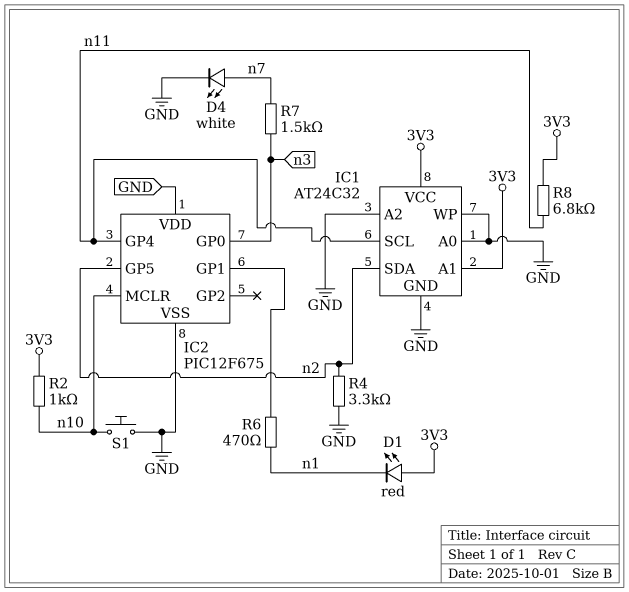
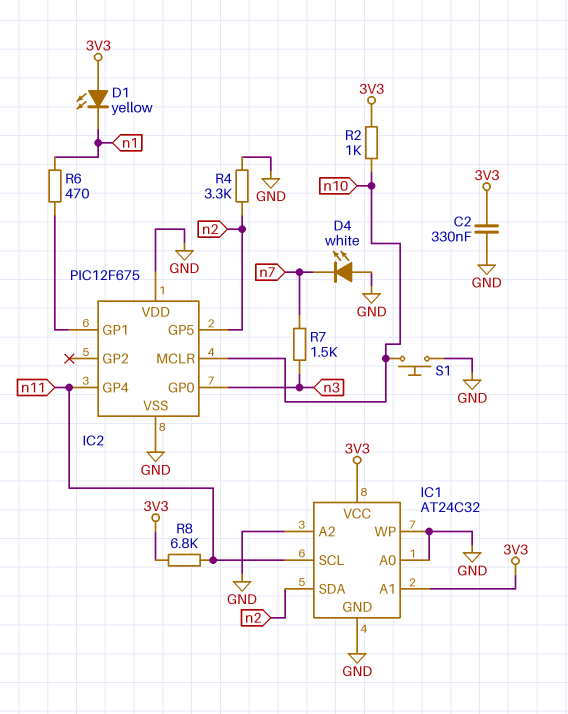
C2: none -> 330nF (3V3, GND)
D1: LED red (A 3V3, K n1) -> LED yellow (A 3V3, K n1)
D4: LED white (A n7, K GND) -> LED white (A GND, K n7)

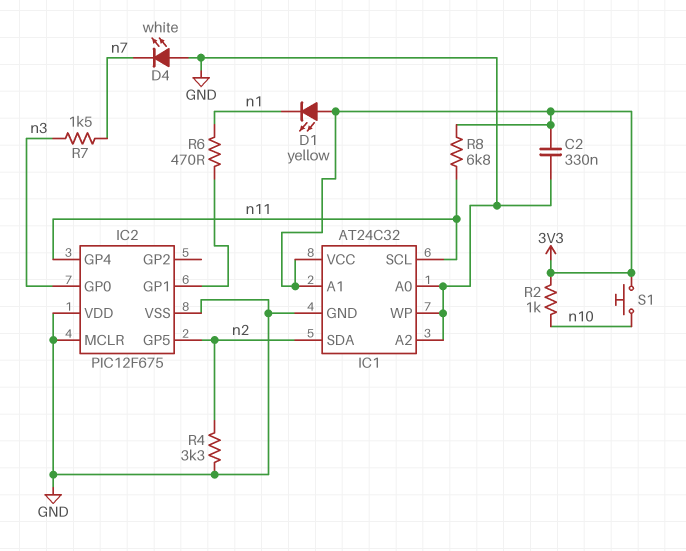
IC2 pin MCLR: n10 -> GND
S1: button (GND, n10) -> button (3V3, n10)

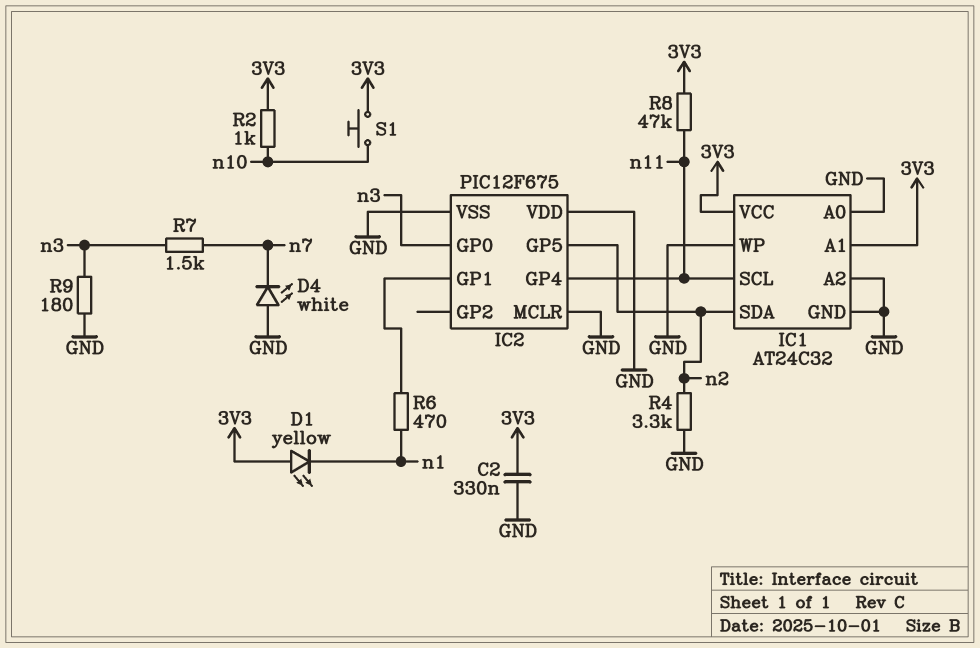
R8: 6.8k (3V3, n11) -> 47k (3V3, n11)
R9: none -> 180 (GND, n3)

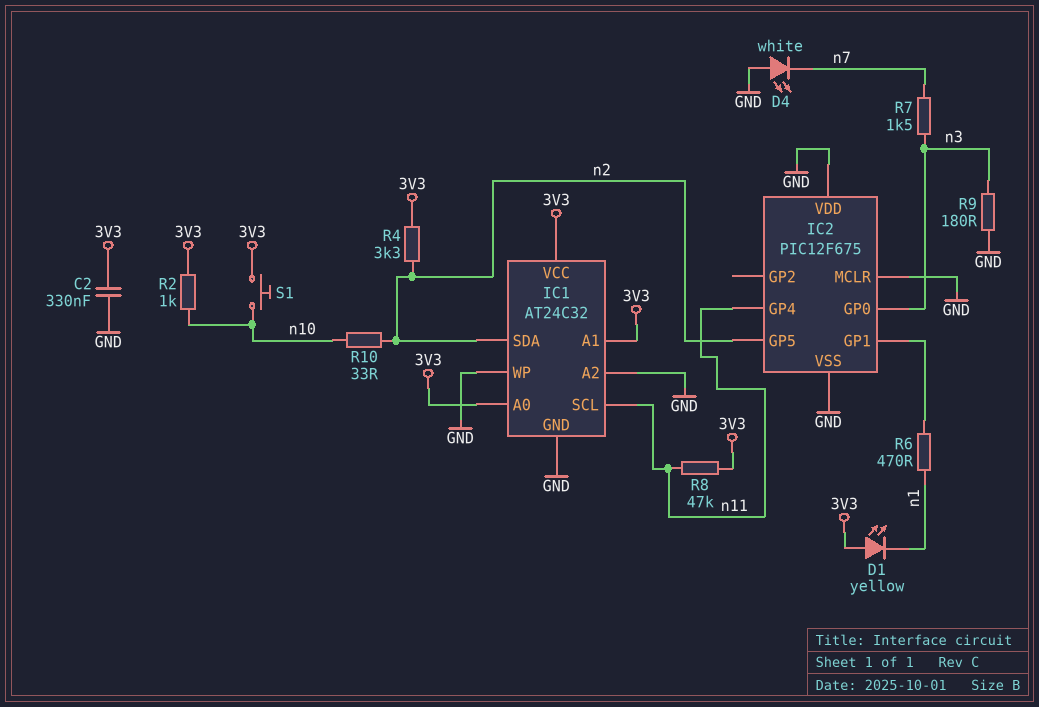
IC1 pin A0: GND -> 3V3
R4: 3.3k (GND, n2) -> 3.3k (3V3, n2)
R10: none -> 33 (n2, n10)

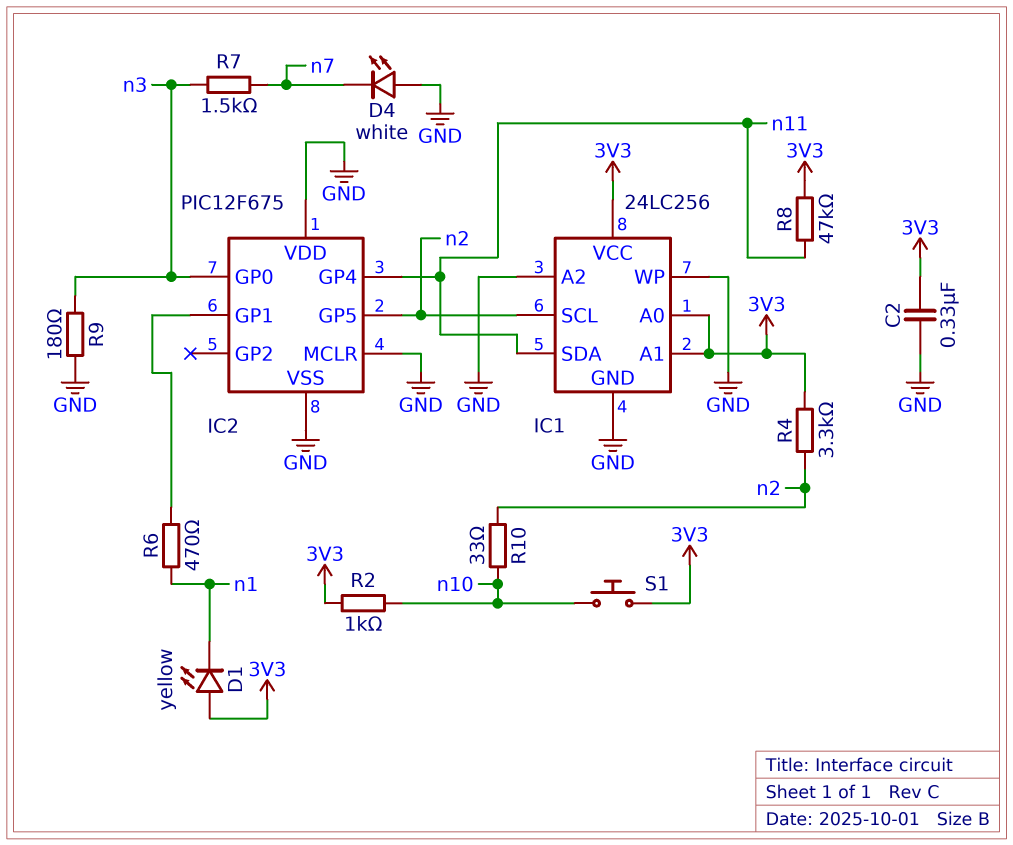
IC1: AT24C32 -> 24LC256
IC1 pin SCL: n11 -> n2
IC1 pin SDA: n2 -> n11

